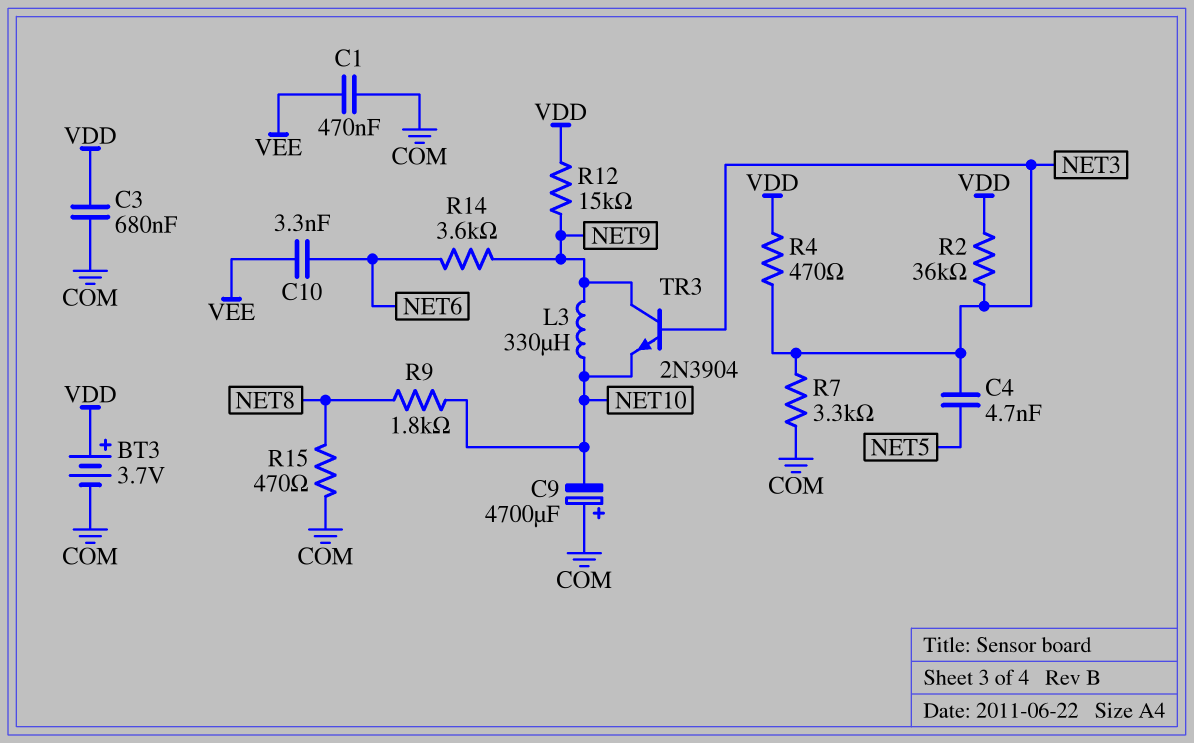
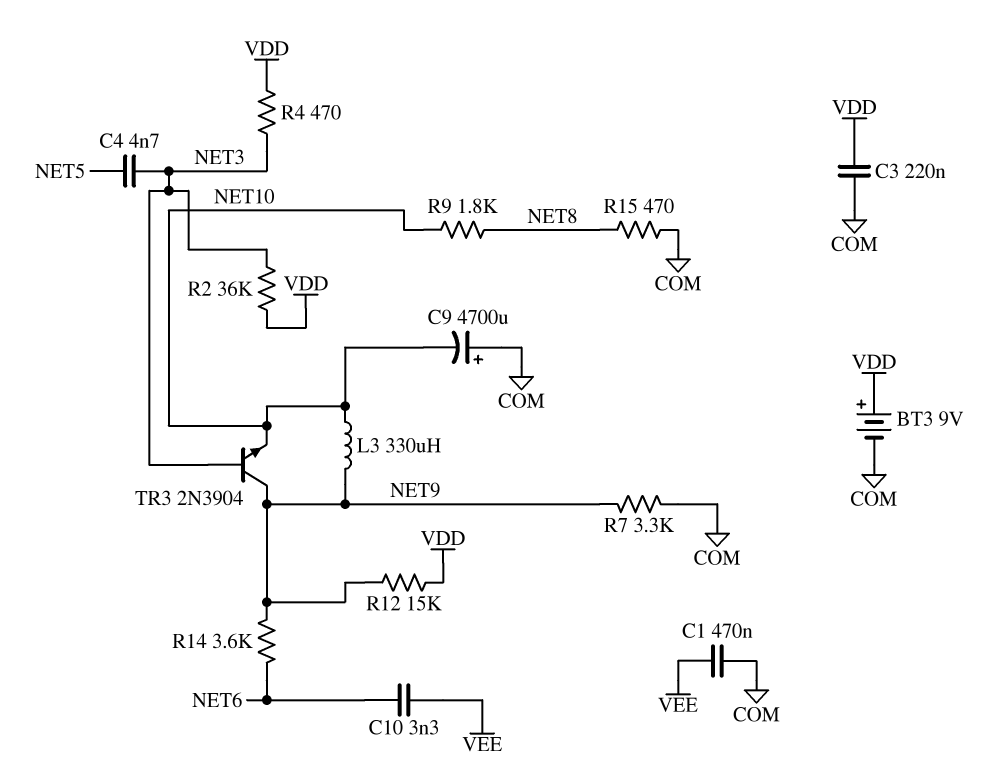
BT3: 3.7V (plus VDD, minus COM) -> 9V (plus VDD, minus COM)
C3: 680nF (COM, VDD) -> 220nF (COM, VDD)
R7: 3.3k (COM, NET3) -> 3.3k (COM, NET9)

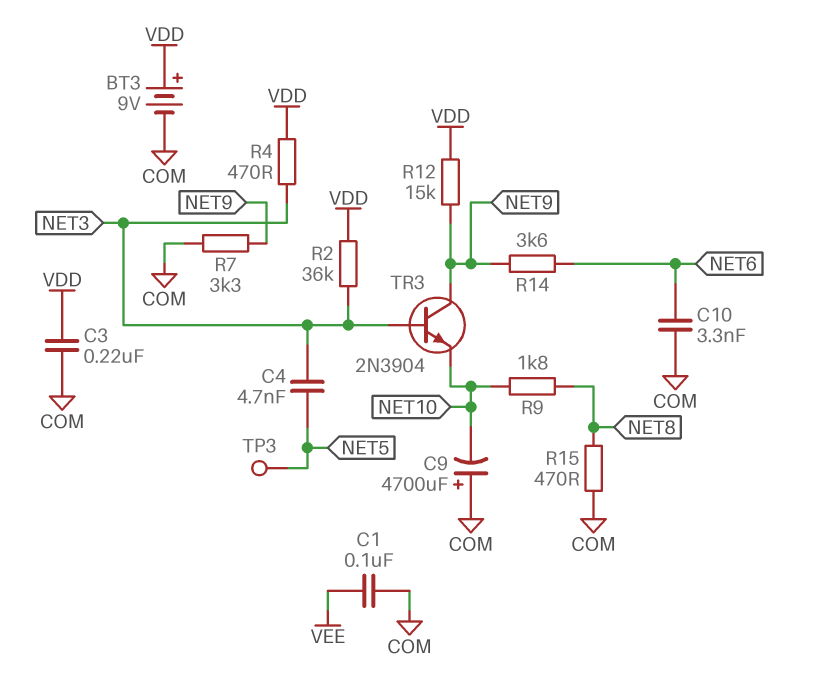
C1: 470nF (COM, VEE) -> 100nF (COM, VEE)
C10: 3.3nF (NET6, VEE) -> 3.3nF (COM, NET6)
L3: 330uH (NET9, NET10) -> none
TP3: none -> test point (NET5)

